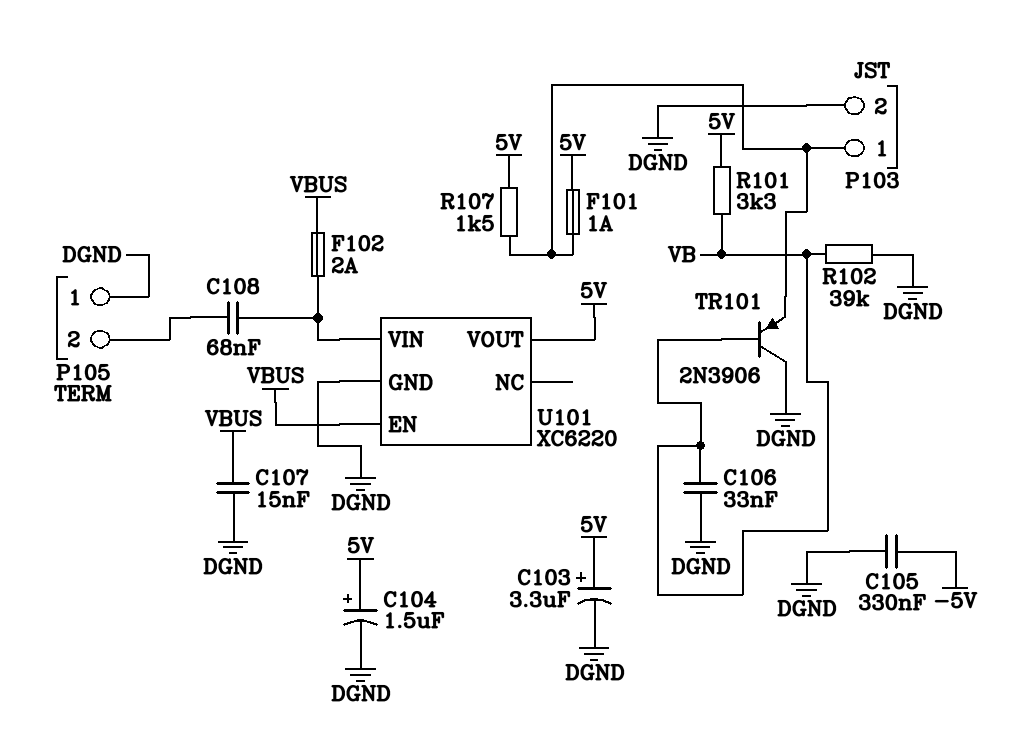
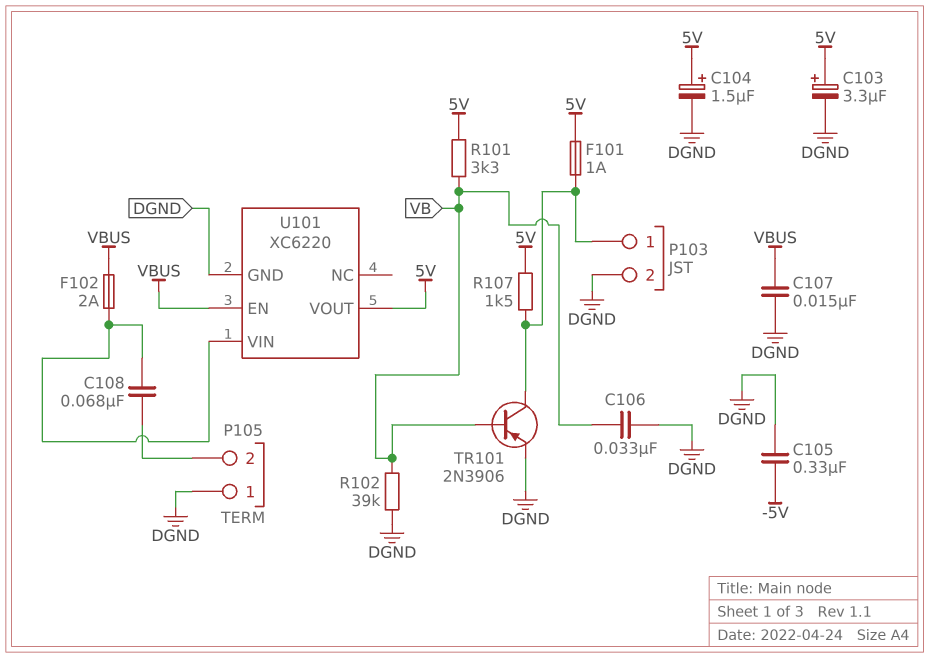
TR101: PNP 2N3906 (B VB, C DGND, E P103/1) -> PNP 2N3906 (B VB, C P103/1, E DGND)

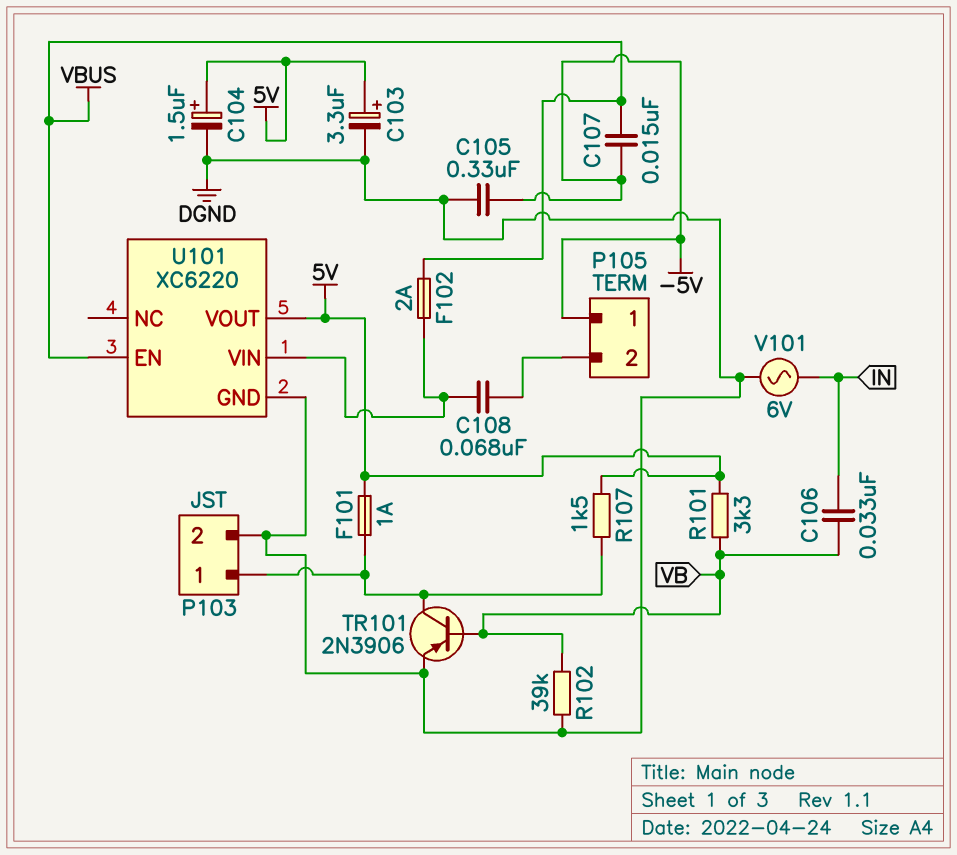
C106: 33nF (DGND, VB) -> 33nF (IN, VB)
C107: 15nF (DGND, VBUS) -> 15nF (-5V, VBUS)
P105 pin 1: DGND -> -5V
V101: none -> AC 6V (DGND, IN)

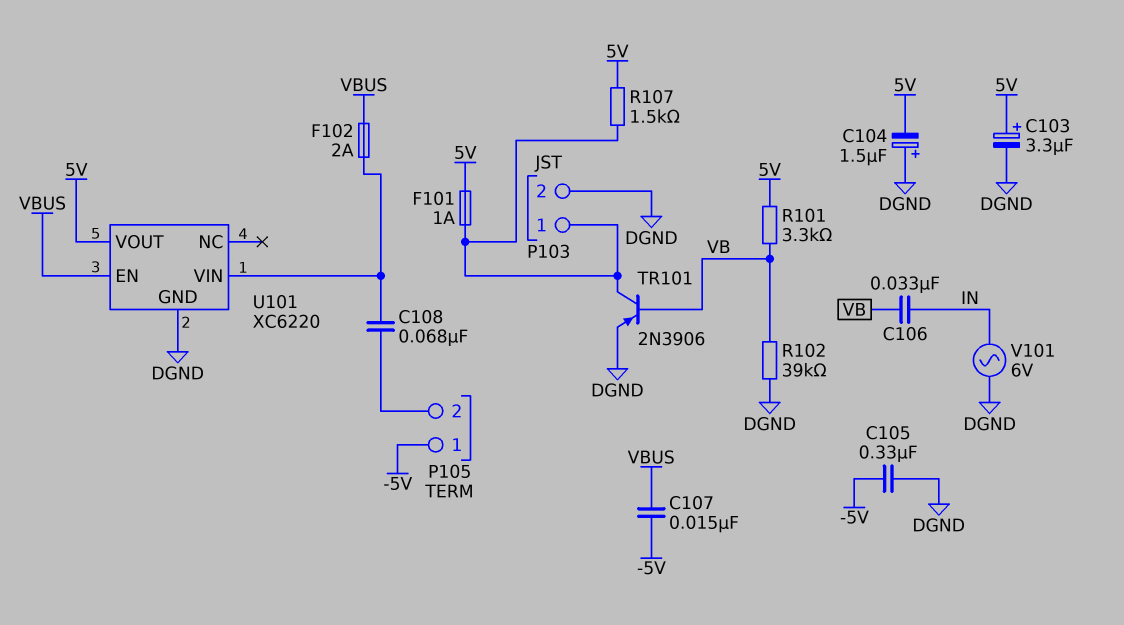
C104: 1.5uF (plus 5V, minus DGND) -> 1.5uF (plus DGND, minus 5V)

